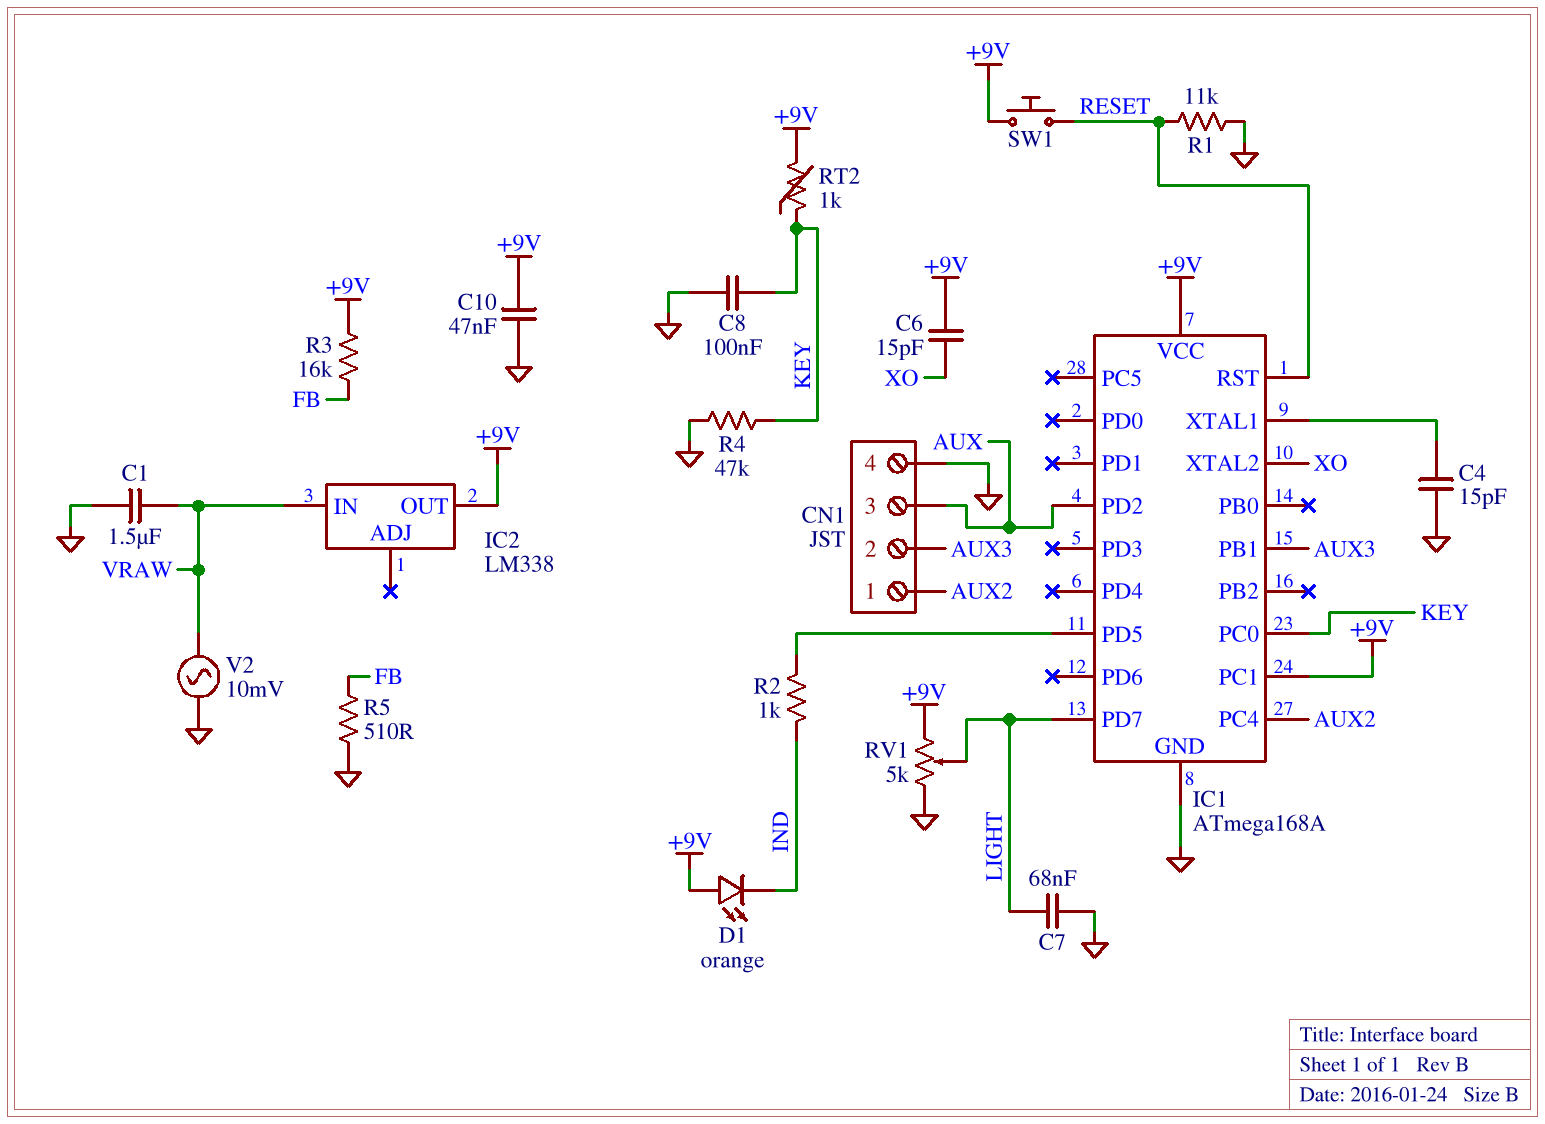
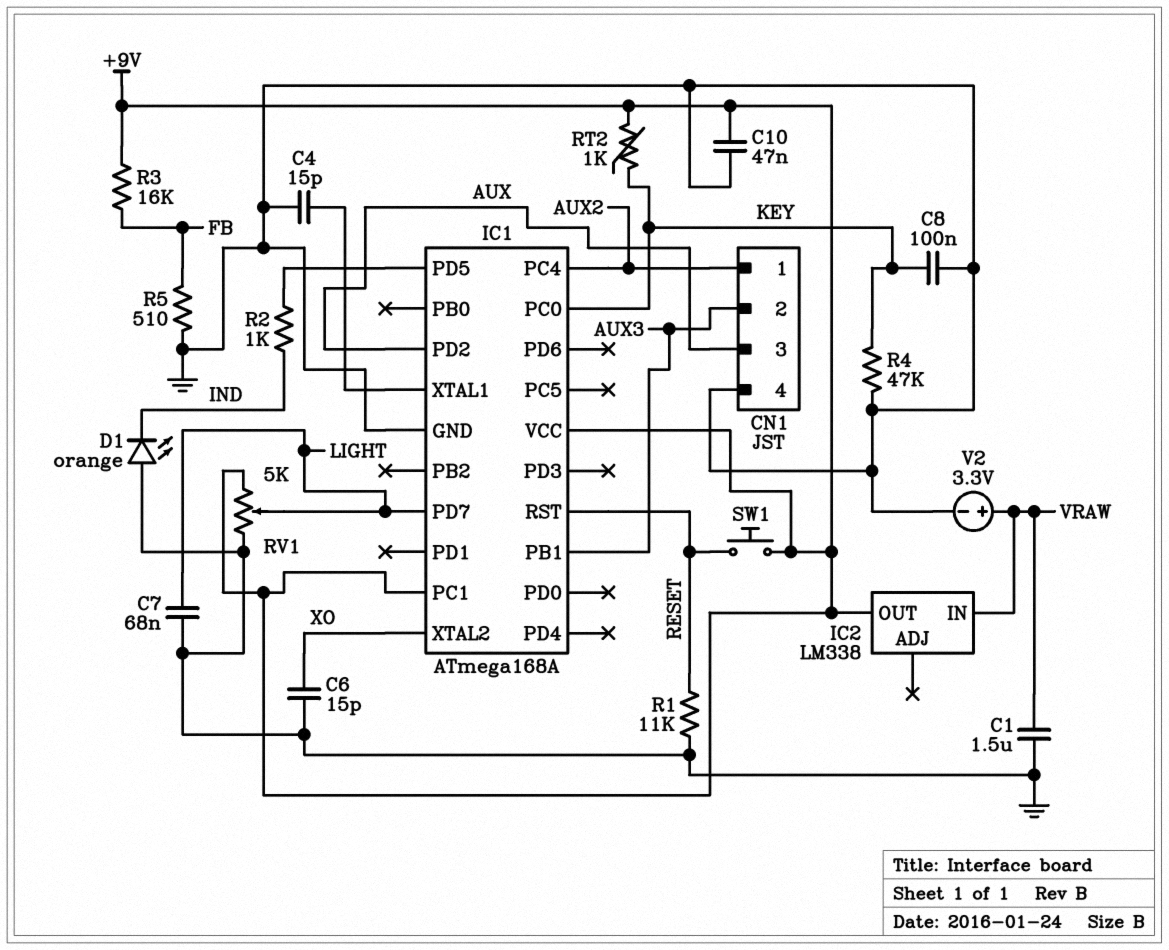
C6: 15pF (+9V, XO) -> 15pF (GND, XO)
D1: LED orange (A +9V, K IND) -> LED orange (A GND, K IND)
V2: AC 10mV (GND, VRAW) -> 3.3V (plus VRAW, minus GND)

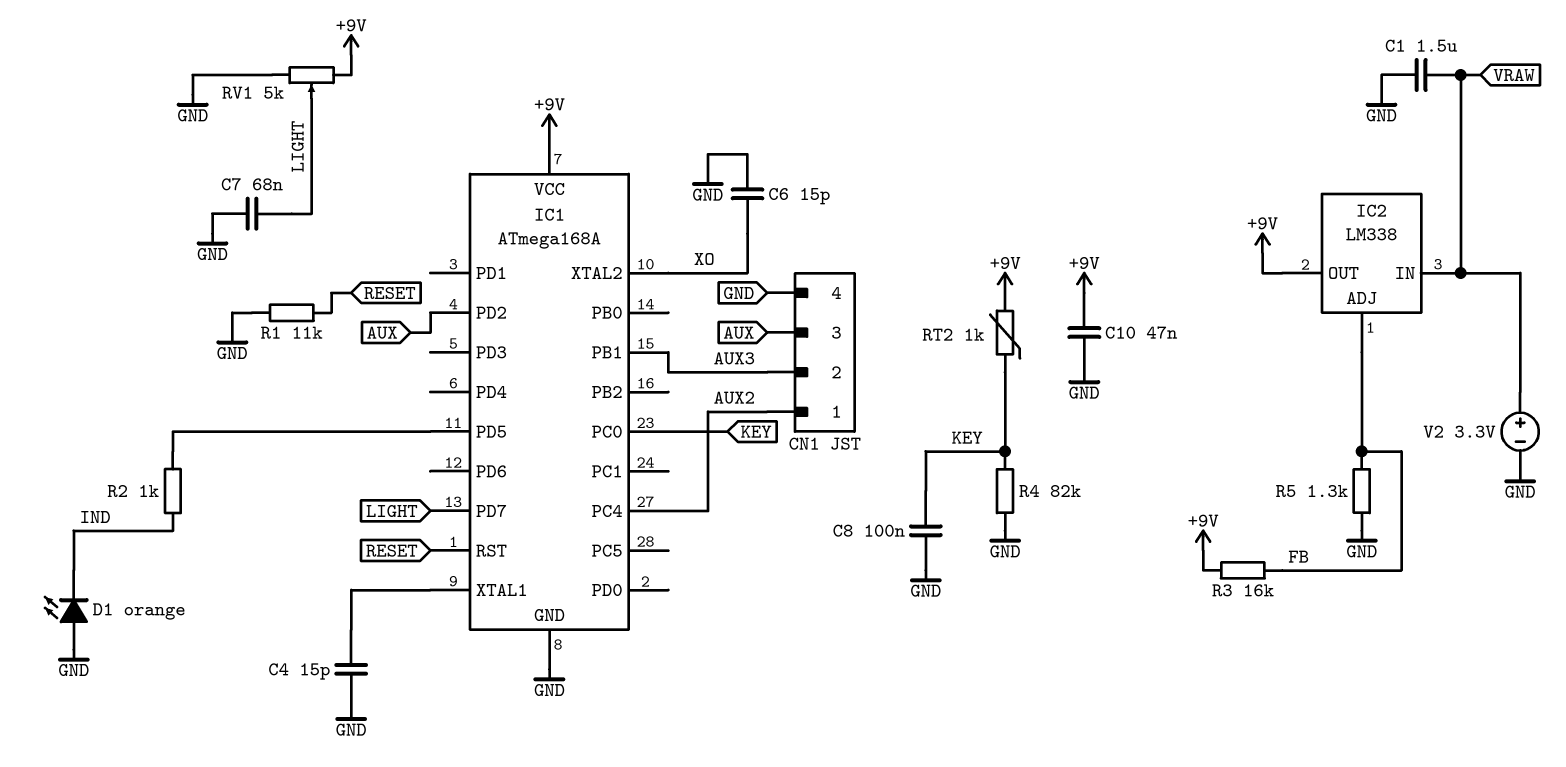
IC1 pin PC1: +9V -> none
IC2 pin ADJ: none -> FB
R4: 47k (GND, KEY) -> 82k (GND, KEY)
R5: 510 (FB, GND) -> 1.3k (FB, GND)
SW1: button (+9V, RESET) -> none

